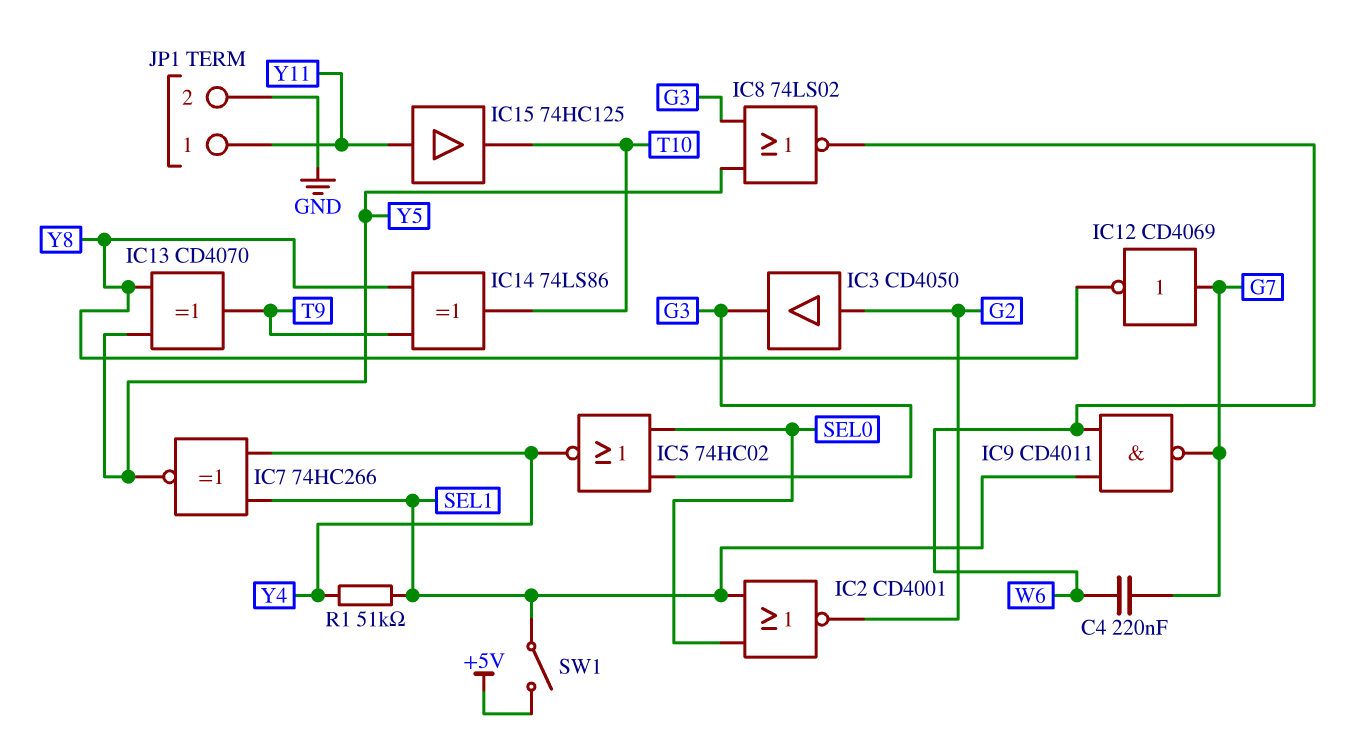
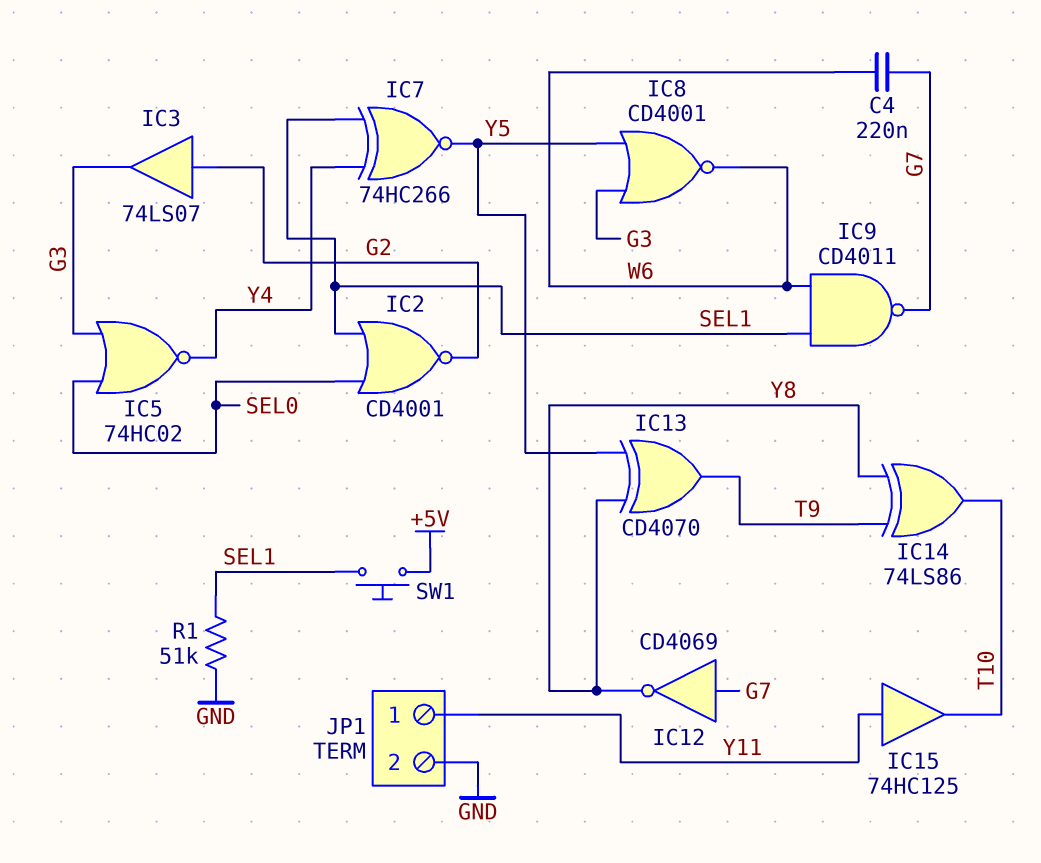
IC3: buffer CD4050 (in G2, out G3) -> buffer 74LS07 (in G2, out G3)
IC8: NOR 74LS02 (in G3, in Y5, out W6) -> NOR CD4001 (in G3, in Y5, out W6)
R1: 51k (SEL1, Y4) -> 51k (GND, SEL1)
SW1: switch (+5V, SEL1) -> button (+5V, SEL1)

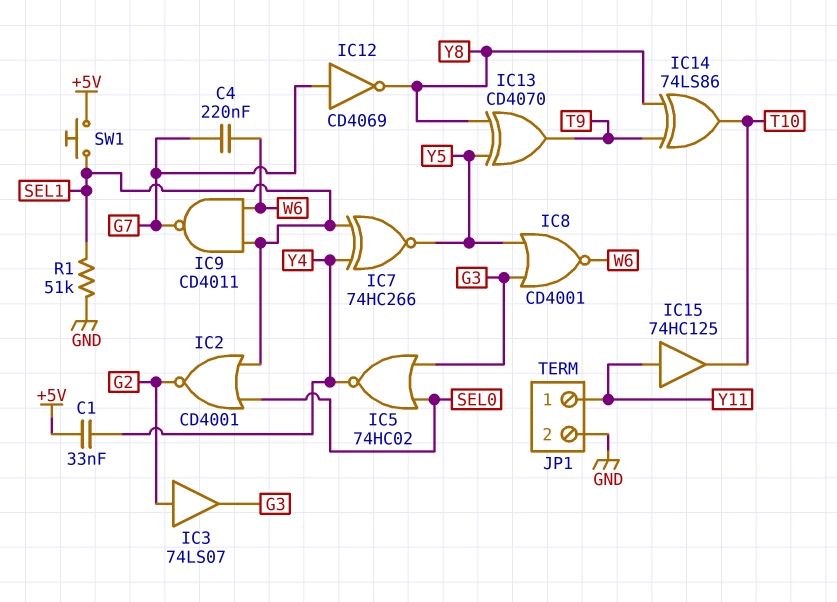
C1: none -> 33nF (+5V, Y4)

